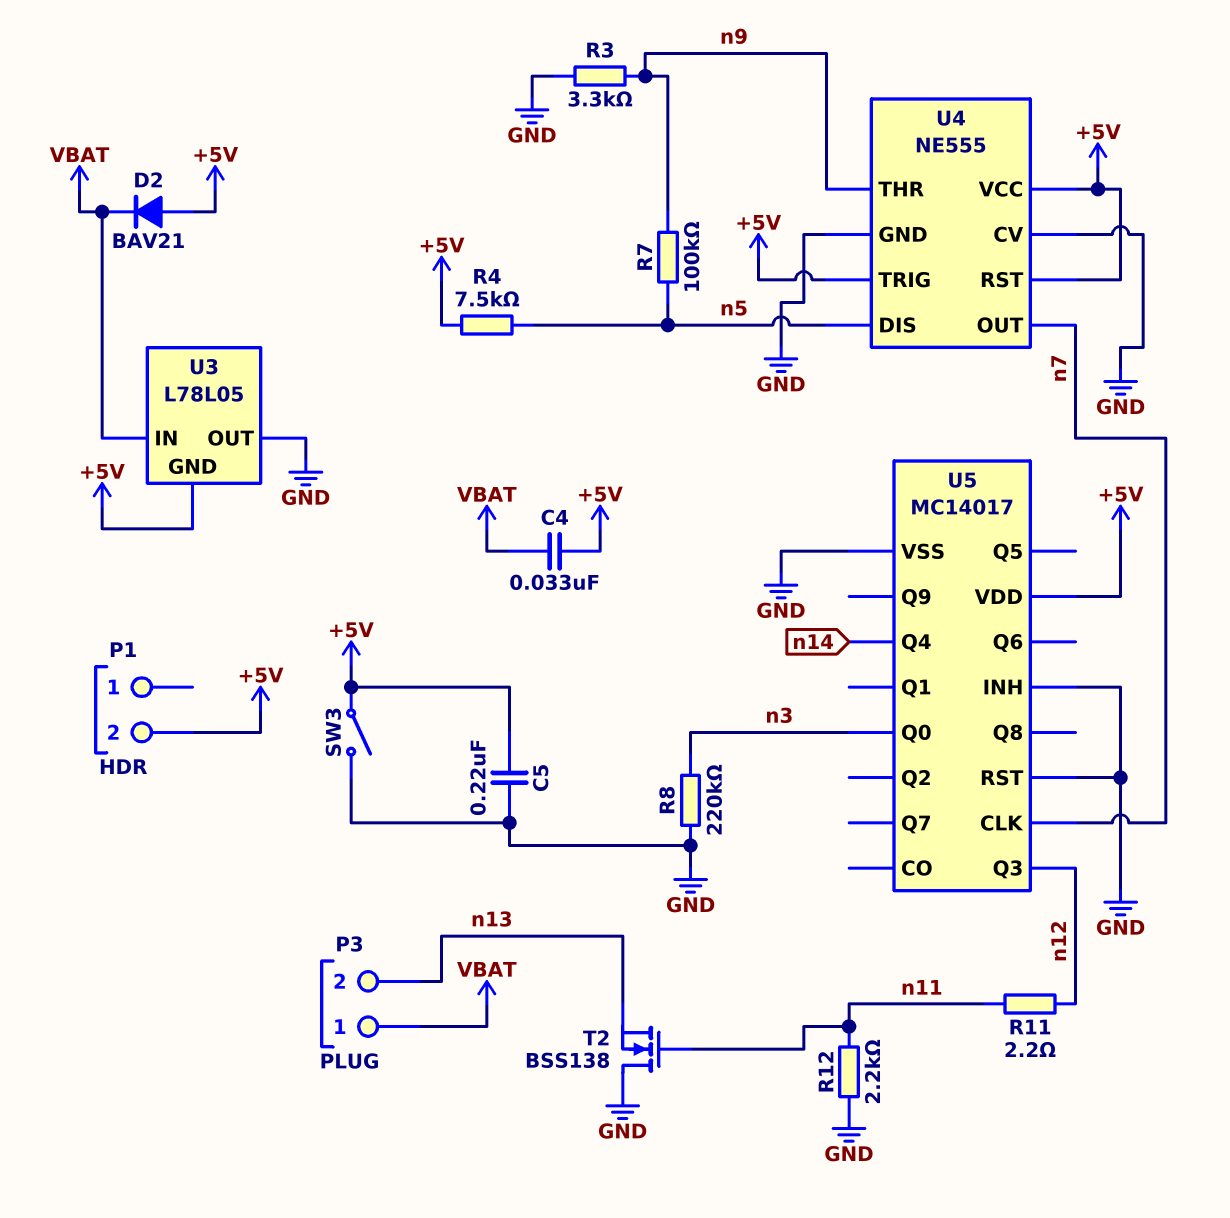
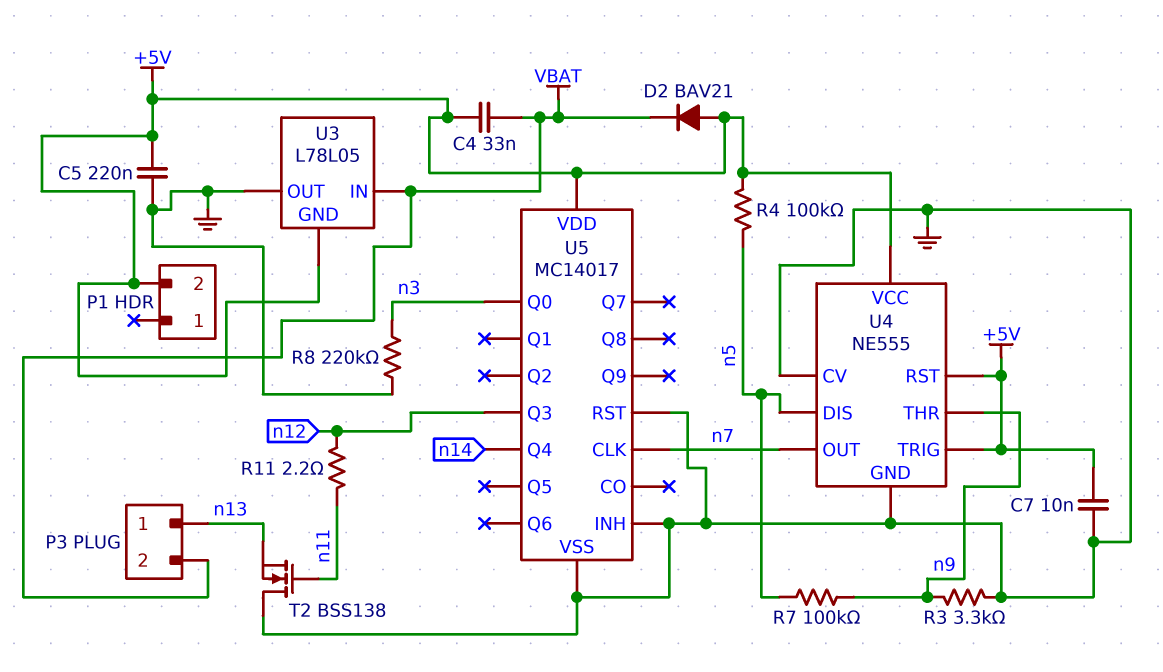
C7: none -> 10nF (+5V, GND)
P3 pin 1: VBAT -> n13
P3 pin 2: n13 -> VBAT
R4: 7.5k (+5V, n5) -> 100k (+5V, n5)
R12: 2.2k (GND, n11) -> none
SW3: switch (+5V, GND) -> none

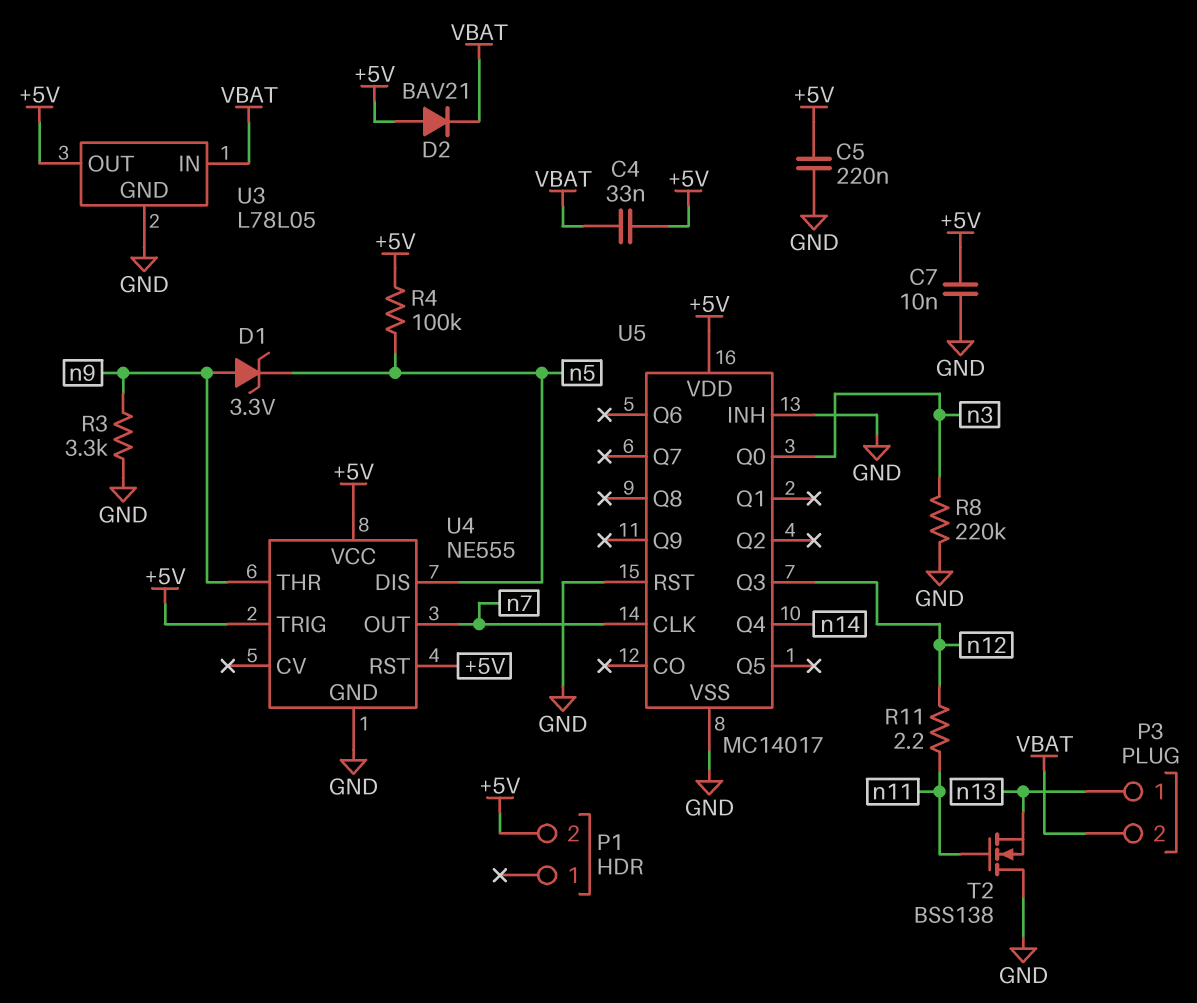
D1: none -> zener 3.3V (A n9, K n5)
R7: 100k (n5, n9) -> none
U3 pin GND: +5V -> GND
U3 pin OUT: GND -> +5V
U4 pin CV: GND -> none

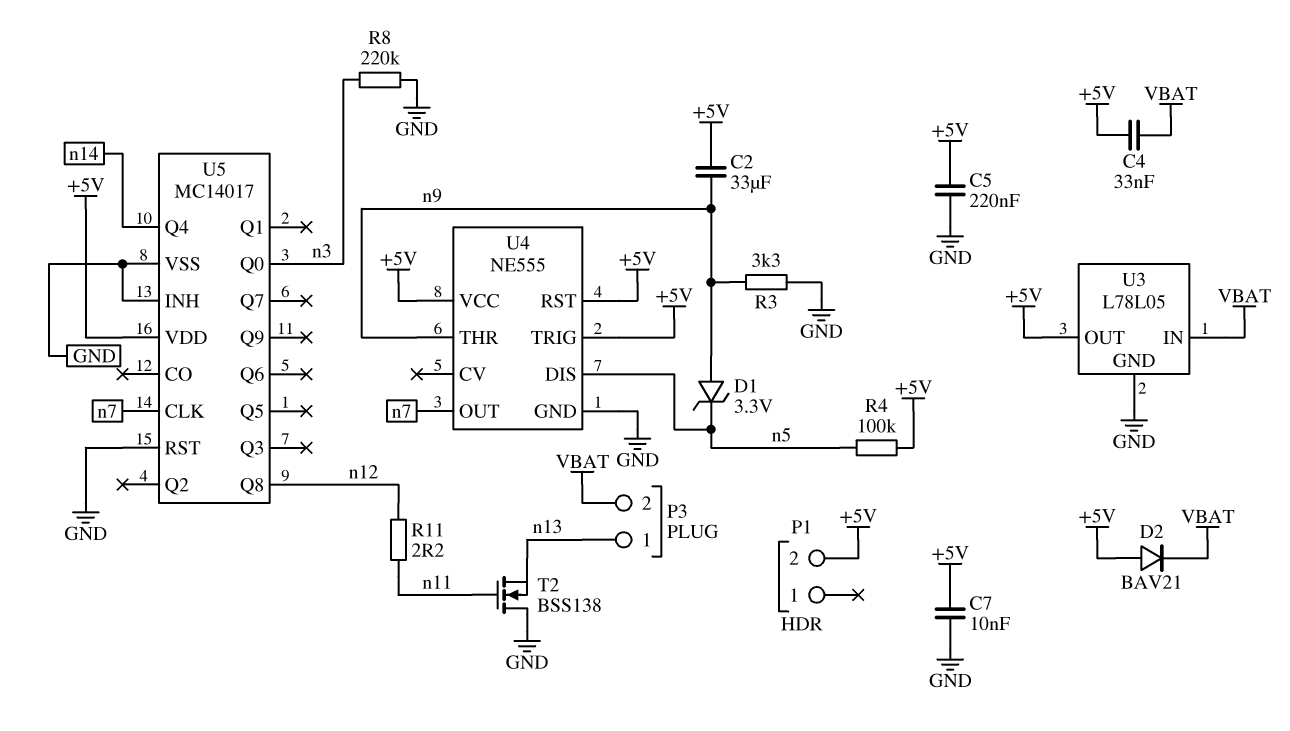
C2: none -> 33uF (+5V, n9)
U5 pin Q3: n12 -> none
U5 pin Q8: none -> n12

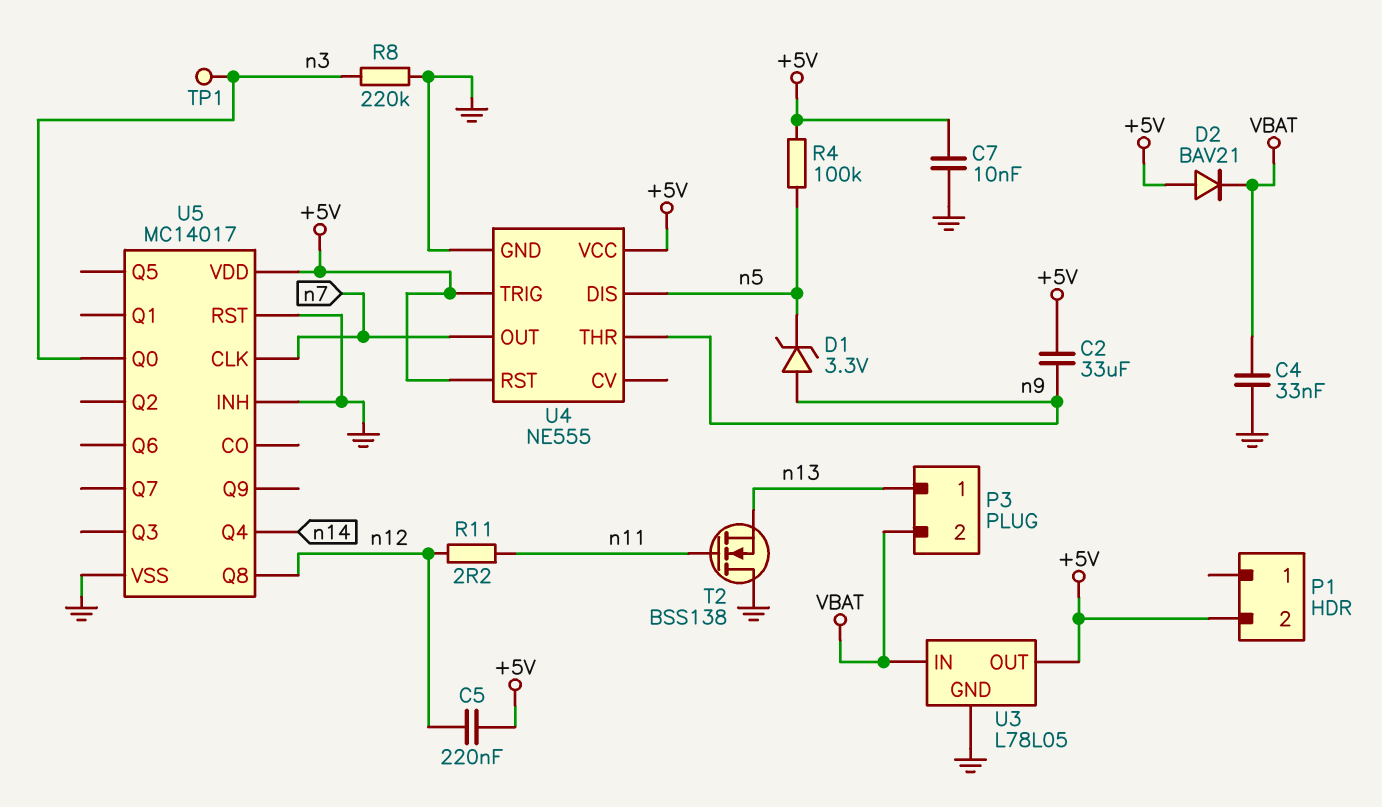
C4: 33nF (+5V, VBAT) -> 33nF (GND, VBAT)
C5: 220nF (+5V, GND) -> 220nF (+5V, n12)
R3: 3.3k (GND, n9) -> none
TP1: none -> test point (n3)

